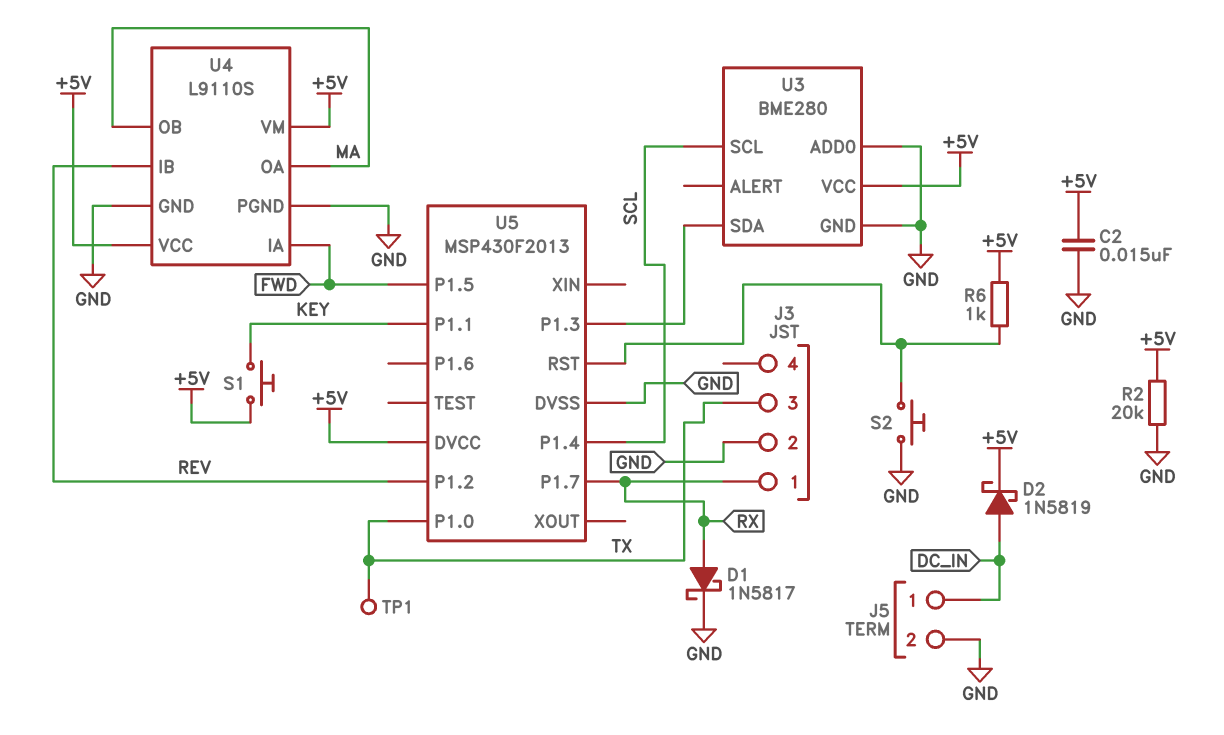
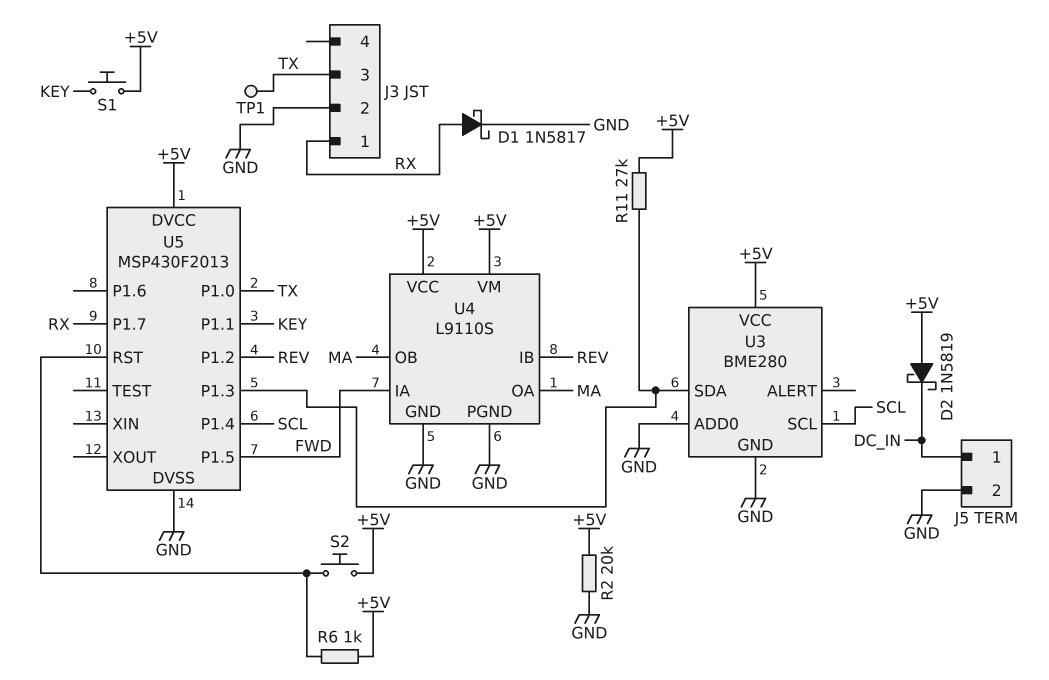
C2: 15nF (+5V, GND) -> none
D2: schottky 1N5819 (A DC_IN, K +5V) -> schottky 1N5819 (A +5V, K DC_IN)
R11: none -> 27k (+5V, U3/SDA)
S2: button (GND, U5/RST) -> button (+5V, U5/RST)

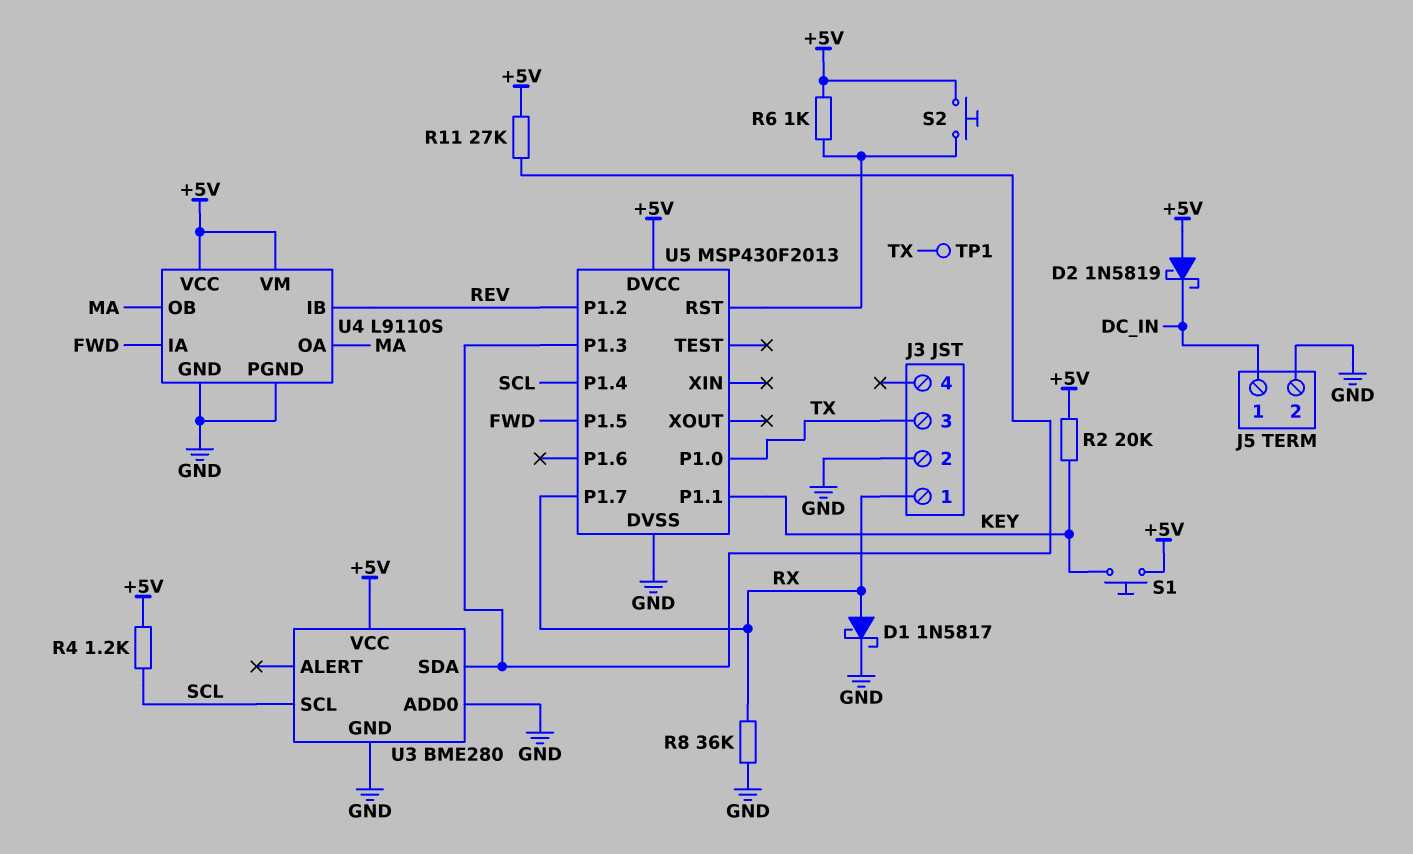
R2: 20k (+5V, GND) -> 20k (+5V, KEY)
R4: none -> 1.2k (+5V, SCL)
R8: none -> 36k (GND, RX)

